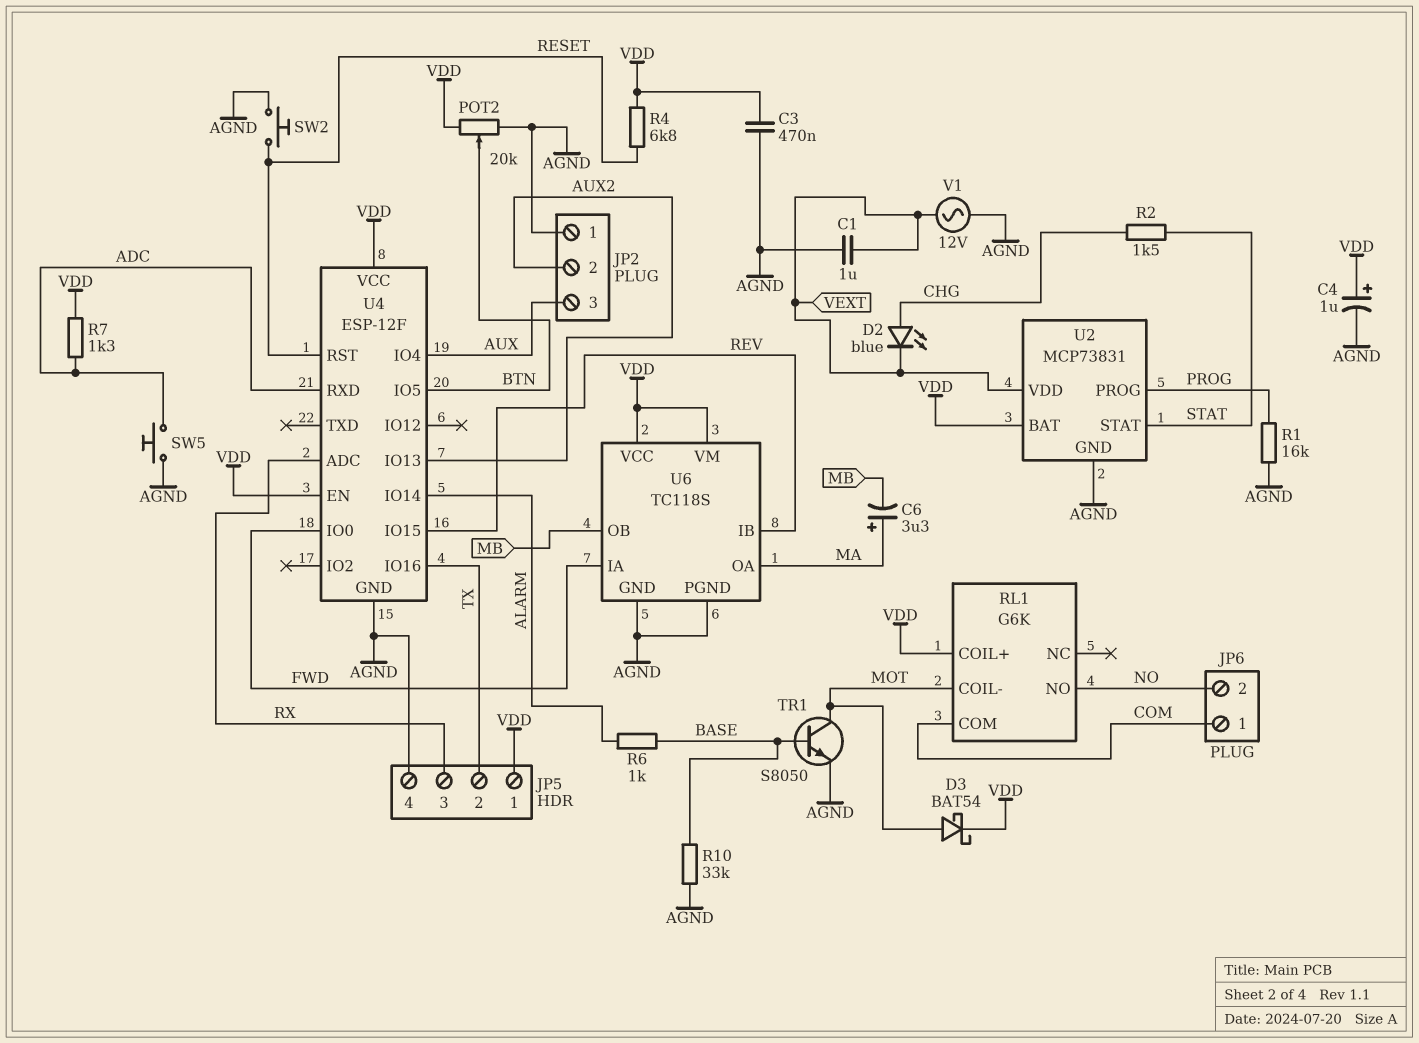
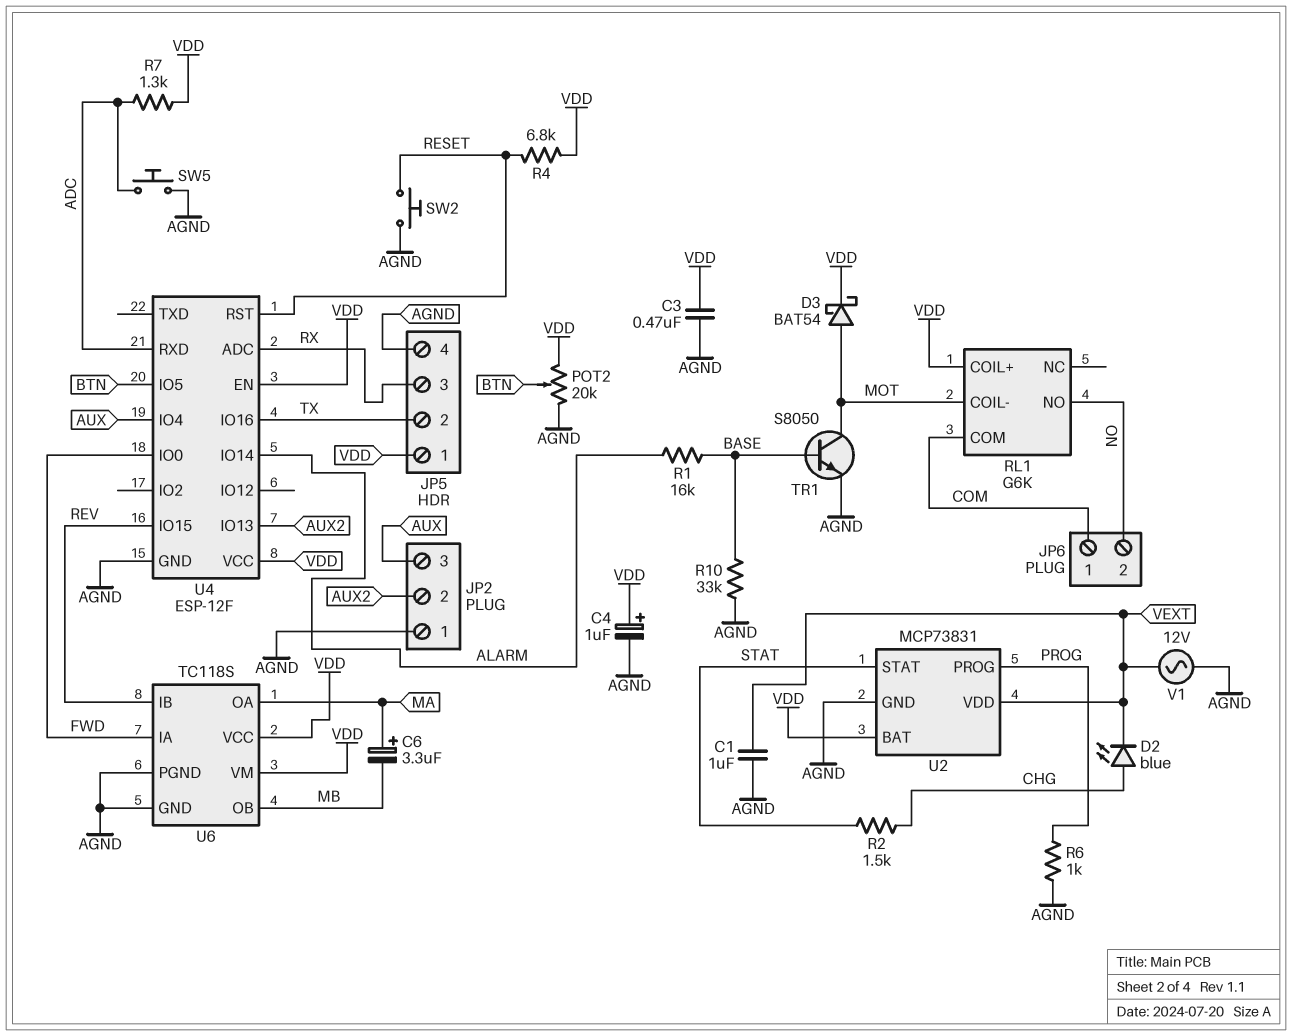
R1: 16k (AGND, PROG) -> 16k (ALARM, BASE)
R6: 1k (ALARM, BASE) -> 1k (AGND, PROG)

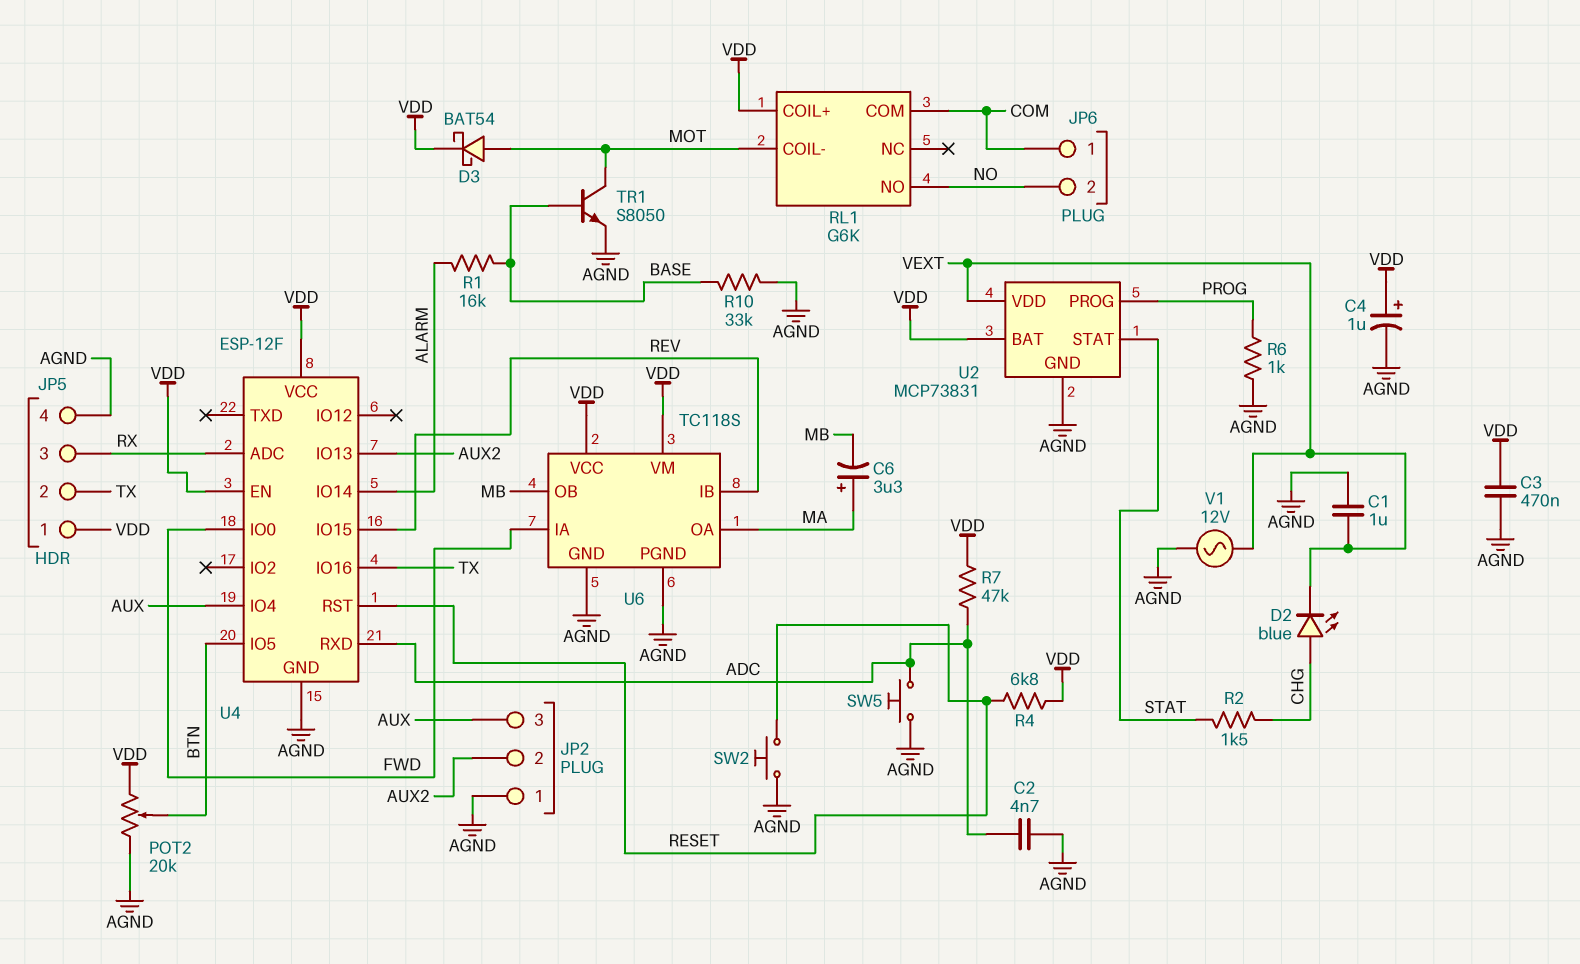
C2: none -> 4.7nF (ADC, AGND)
R7: 1.3k (ADC, VDD) -> 47k (ADC, VDD)

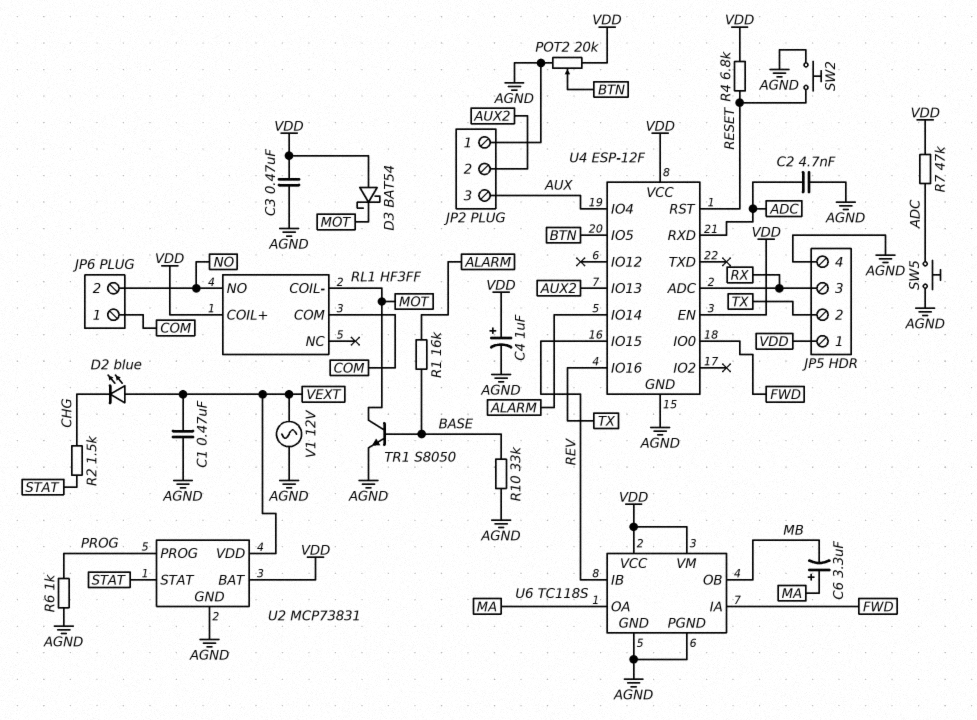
C1: 1uF (AGND, VEXT) -> 470nF (AGND, VEXT)
D2: LED blue (A CHG, K VEXT) -> LED blue (A VEXT, K CHG)
D3: schottky BAT54 (A MOT, K VDD) -> schottky BAT54 (A VDD, K MOT)
RL1: G6K -> HF3FF

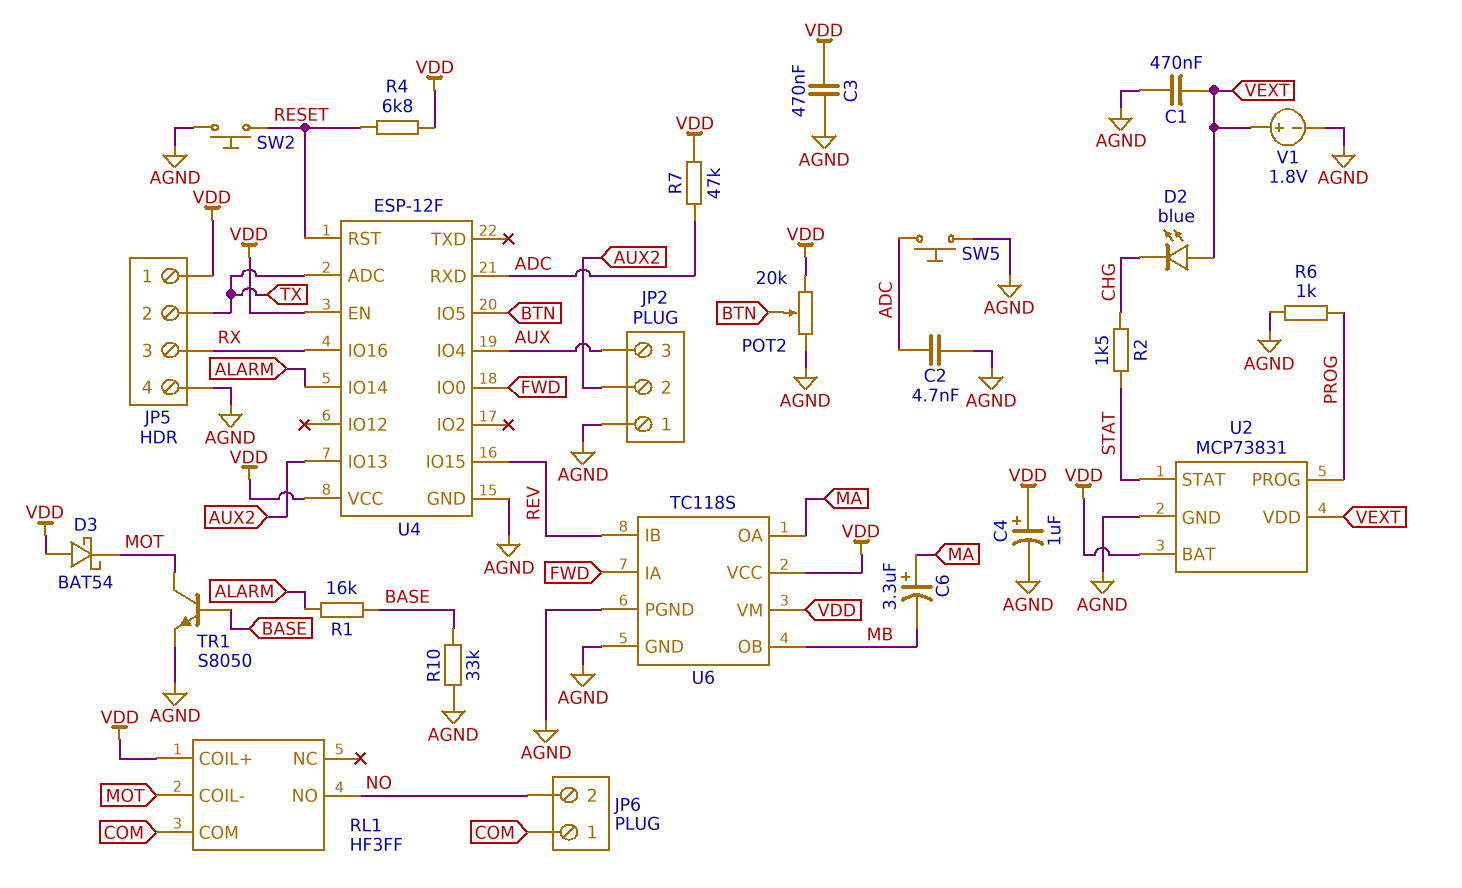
U4 pin ADC: RX -> TX
U4 pin IO16: TX -> RX
V1: AC 12V (AGND, VEXT) -> 1.8V (plus VEXT, minus AGND)

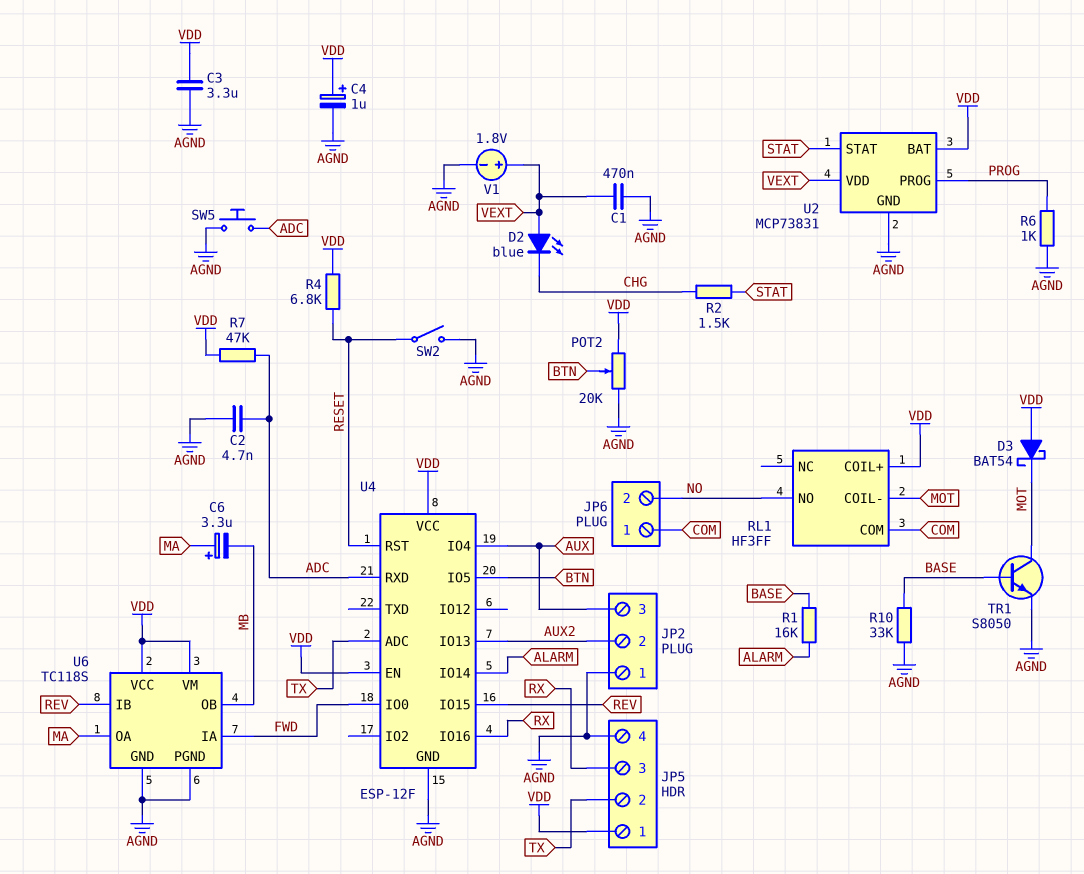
C3: 470nF (AGND, VDD) -> 3.3uF (AGND, VDD)
SW2: button (AGND, RESET) -> switch (AGND, RESET)

